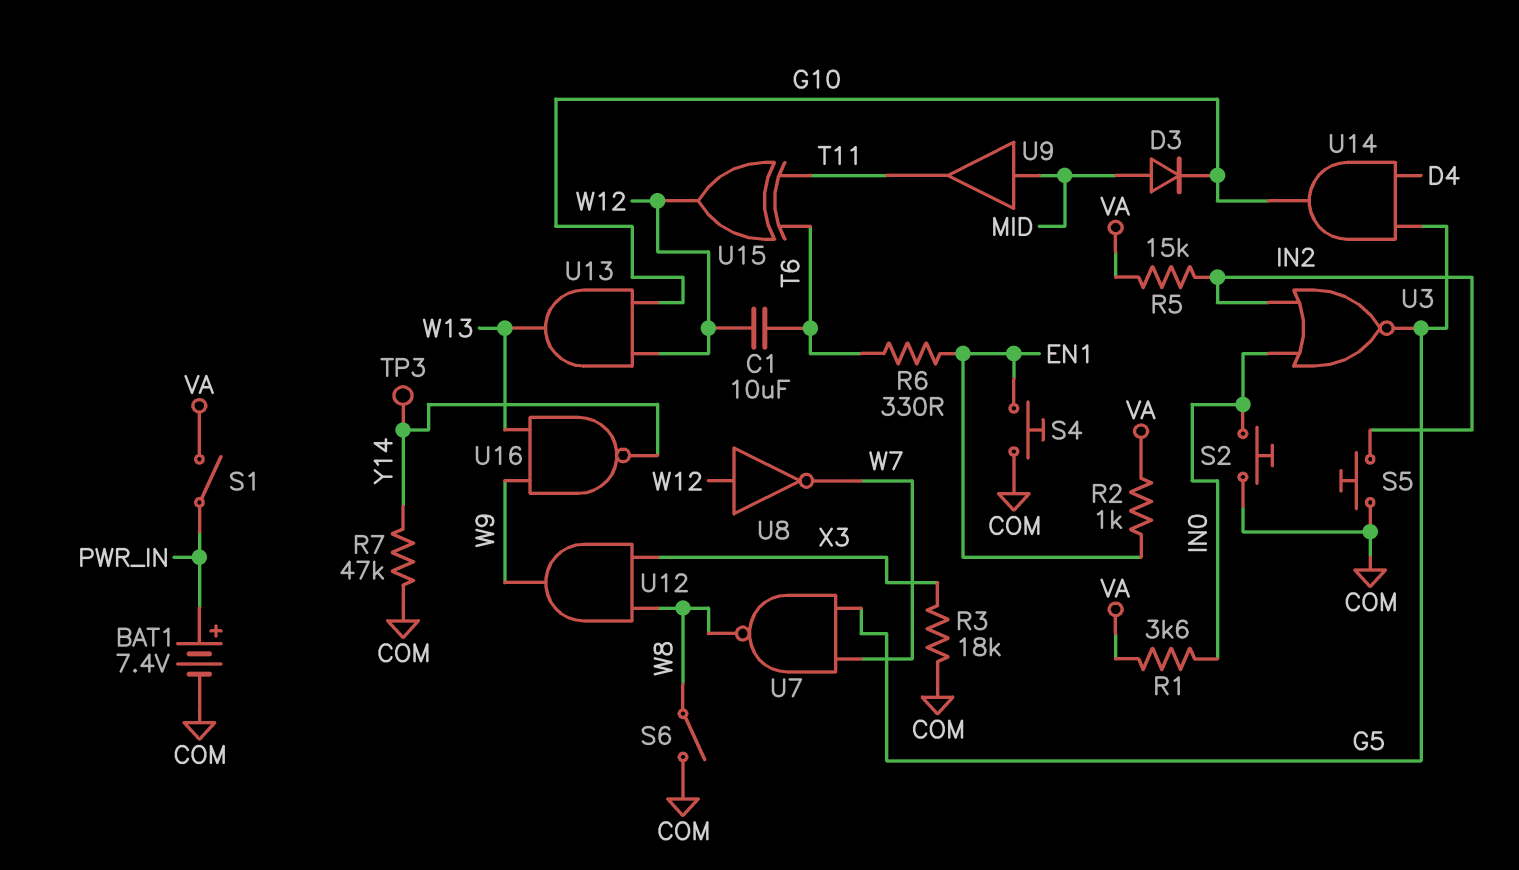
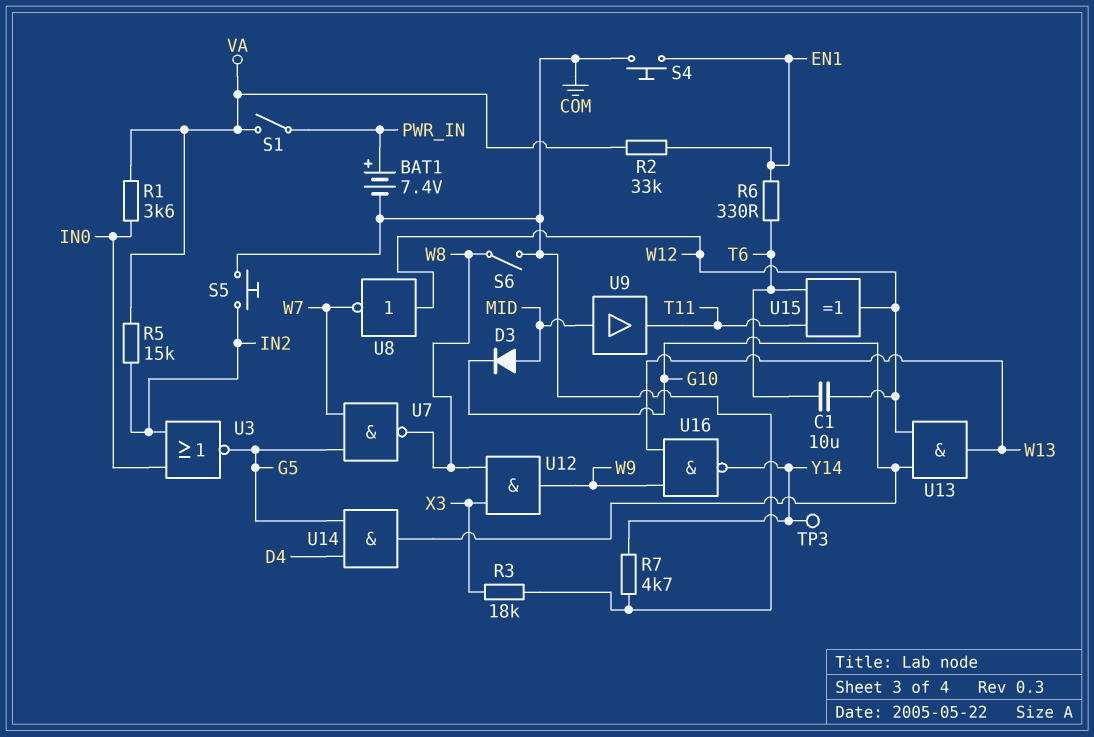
R2: 1k (EN1, VA) -> 33k (EN1, VA)
R7: 47k (COM, Y14) -> 4.7k (COM, Y14)
S2: button (COM, IN0) -> none

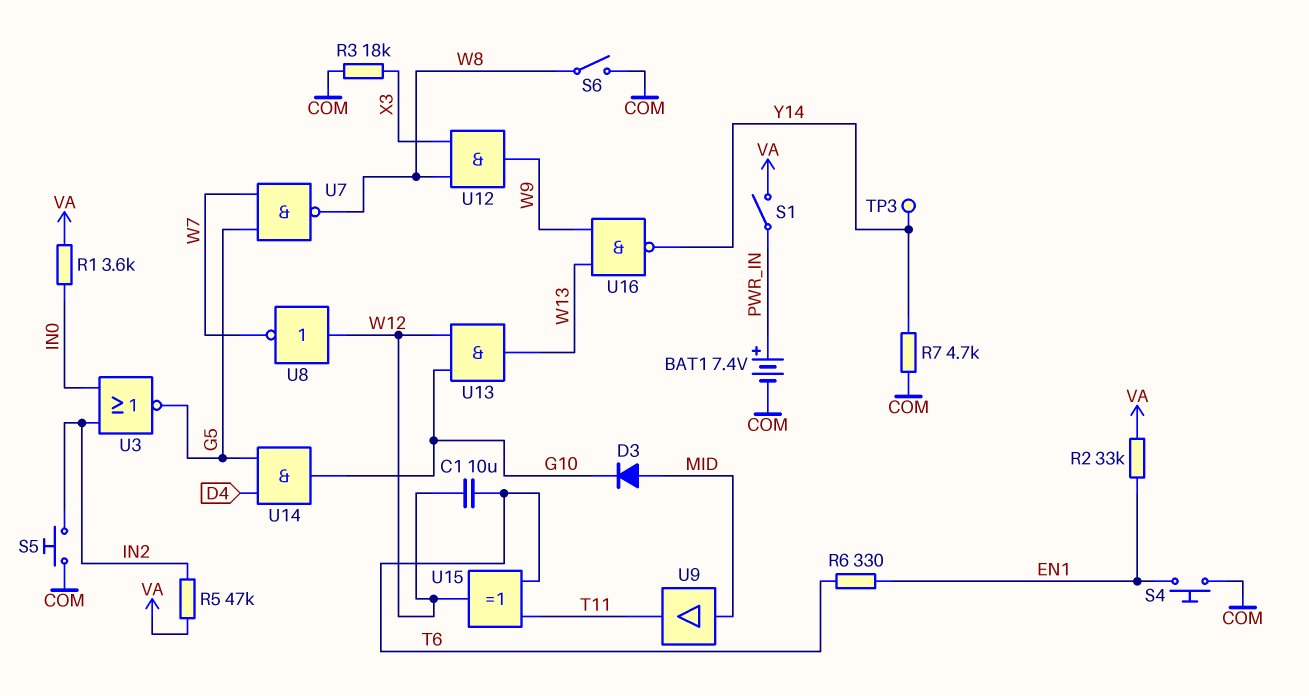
R5: 15k (IN2, VA) -> 47k (IN2, VA)

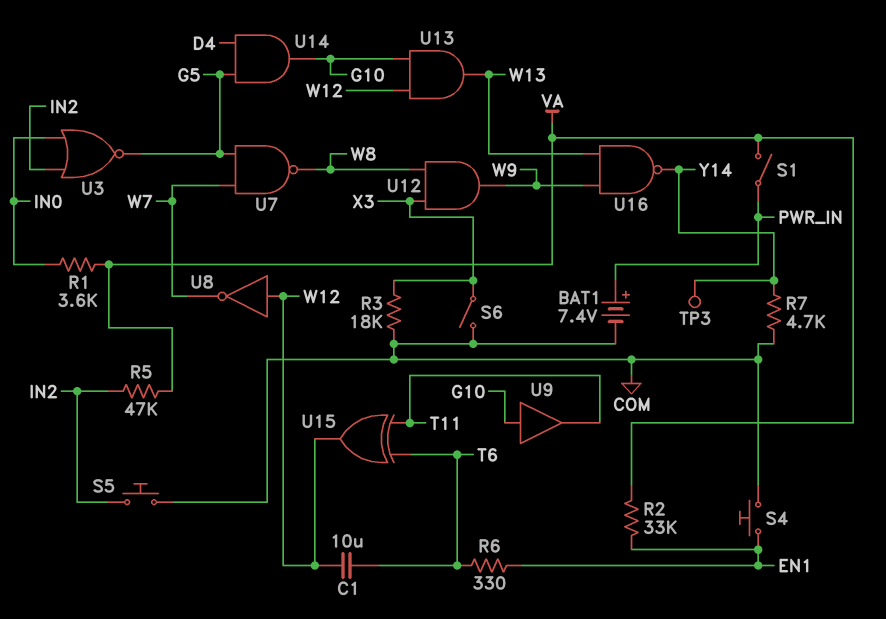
D3: diode (A MID, K G10) -> none
S6: switch (COM, W8) -> switch (COM, X3)
U9: buffer (in MID, out T11) -> buffer (in G10, out T11)

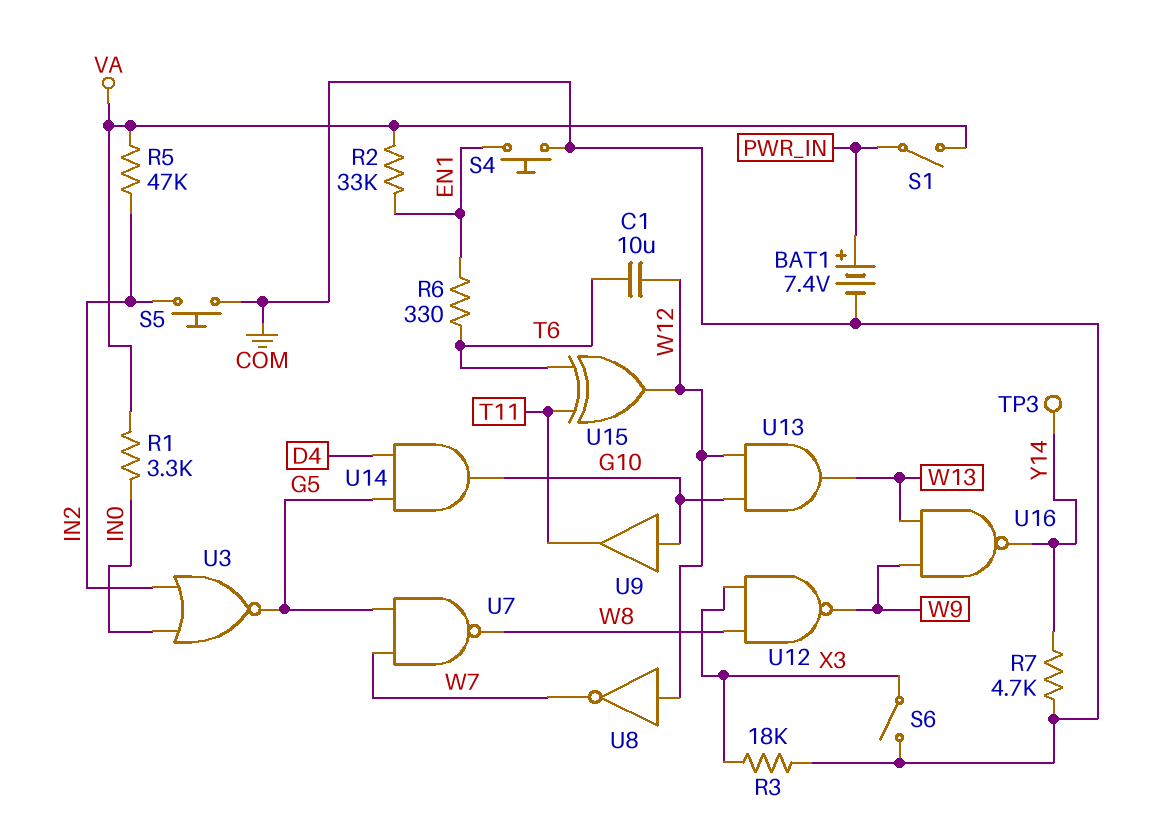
R1: 3.6k (IN0, VA) -> 3.3k (IN0, VA)
U12: AND (in W8, in X3, out W9) -> NAND (in W8, in X3, out W9)

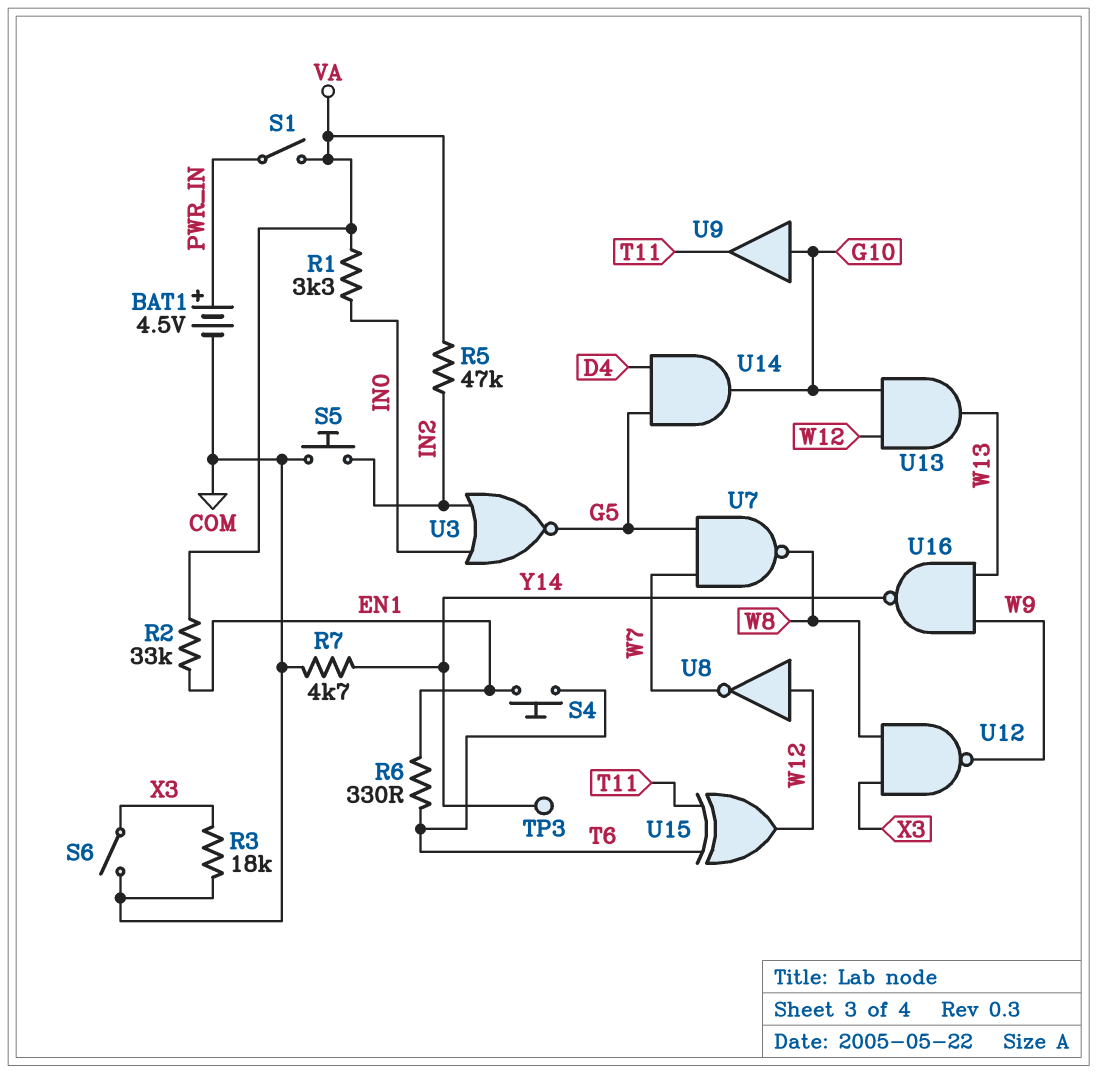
BAT1: 7.4V (plus PWR_IN, minus COM) -> 4.5V (plus PWR_IN, minus COM)
C1: 10uF (T6, W12) -> none
S4: button (COM, EN1) -> button (EN1, T6)

